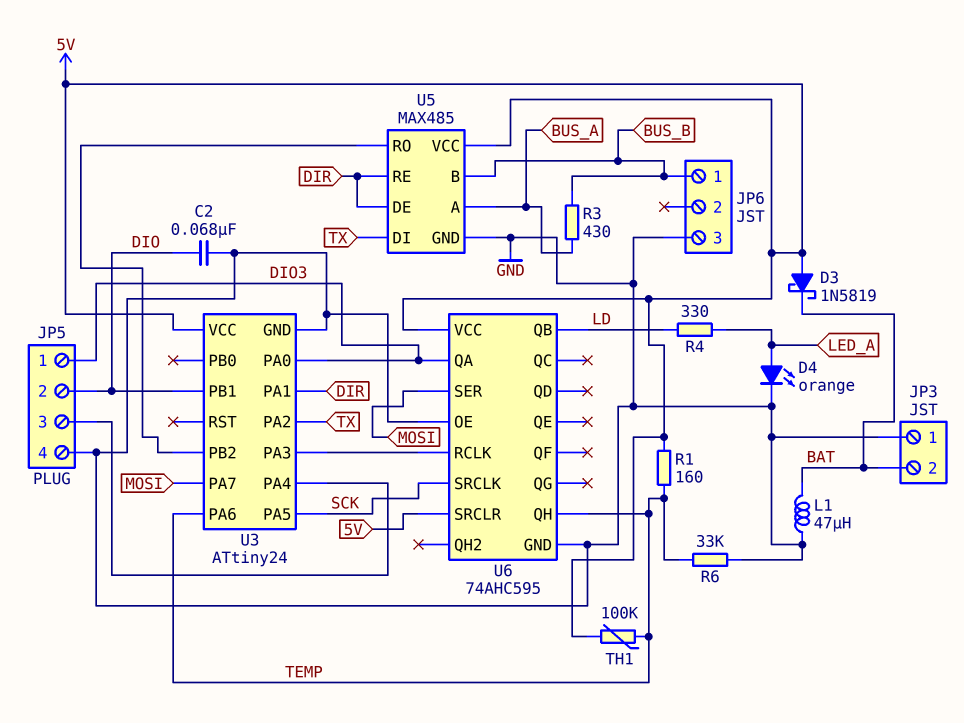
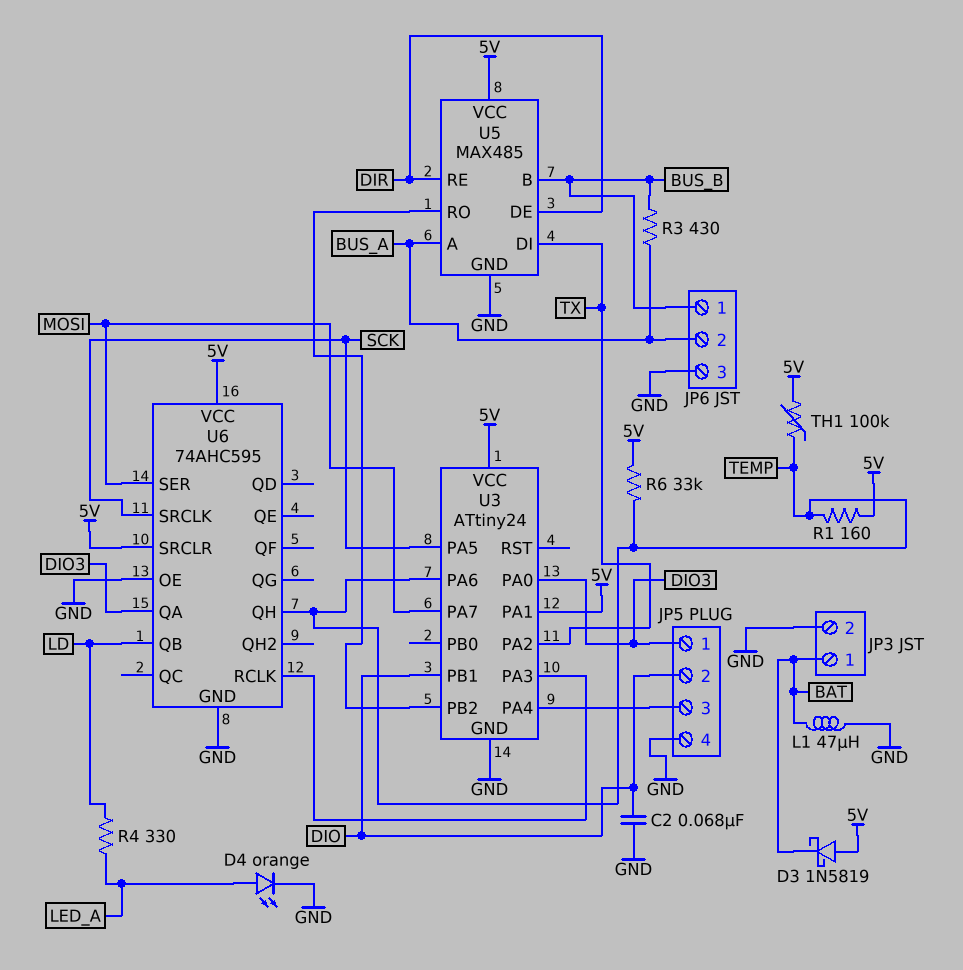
JP3 pin 1: GND -> BAT
JP3 pin 2: BAT -> GND
JP6 pin 2: none -> BUS_A
R6: 33k (GND, TEMP) -> 33k (5V, TEMP)
U3 pin PA1: DIR -> 5V

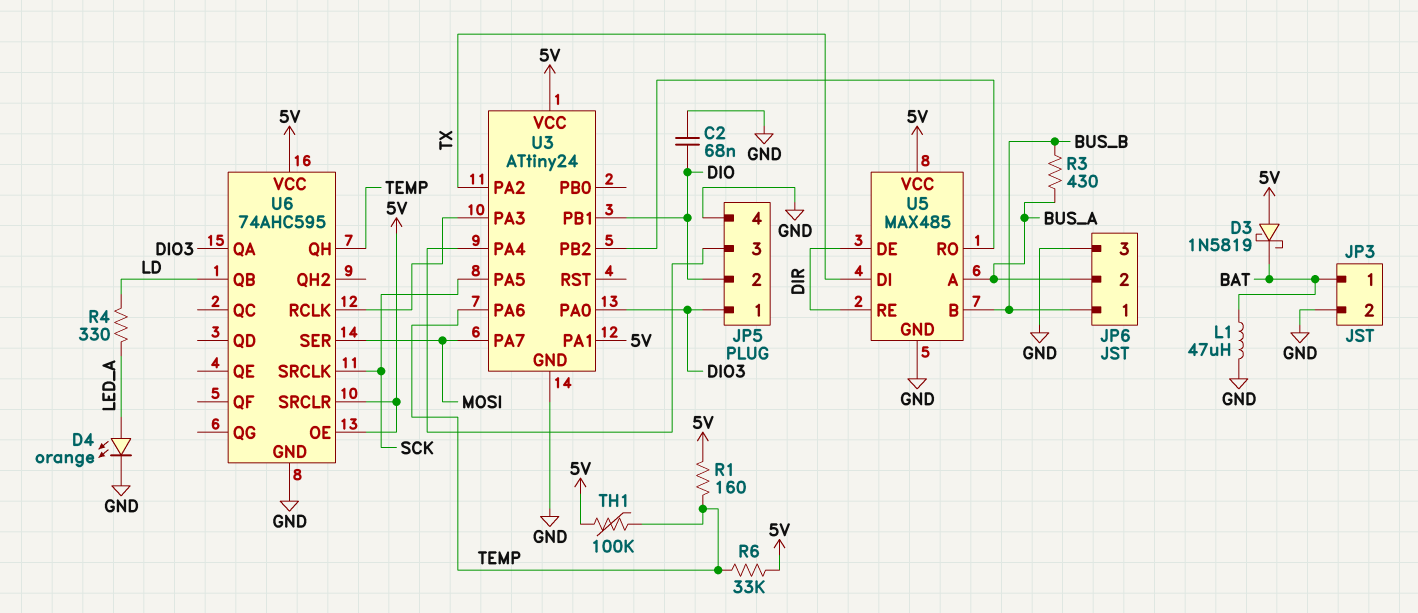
U6 pin OE: GND -> 5V

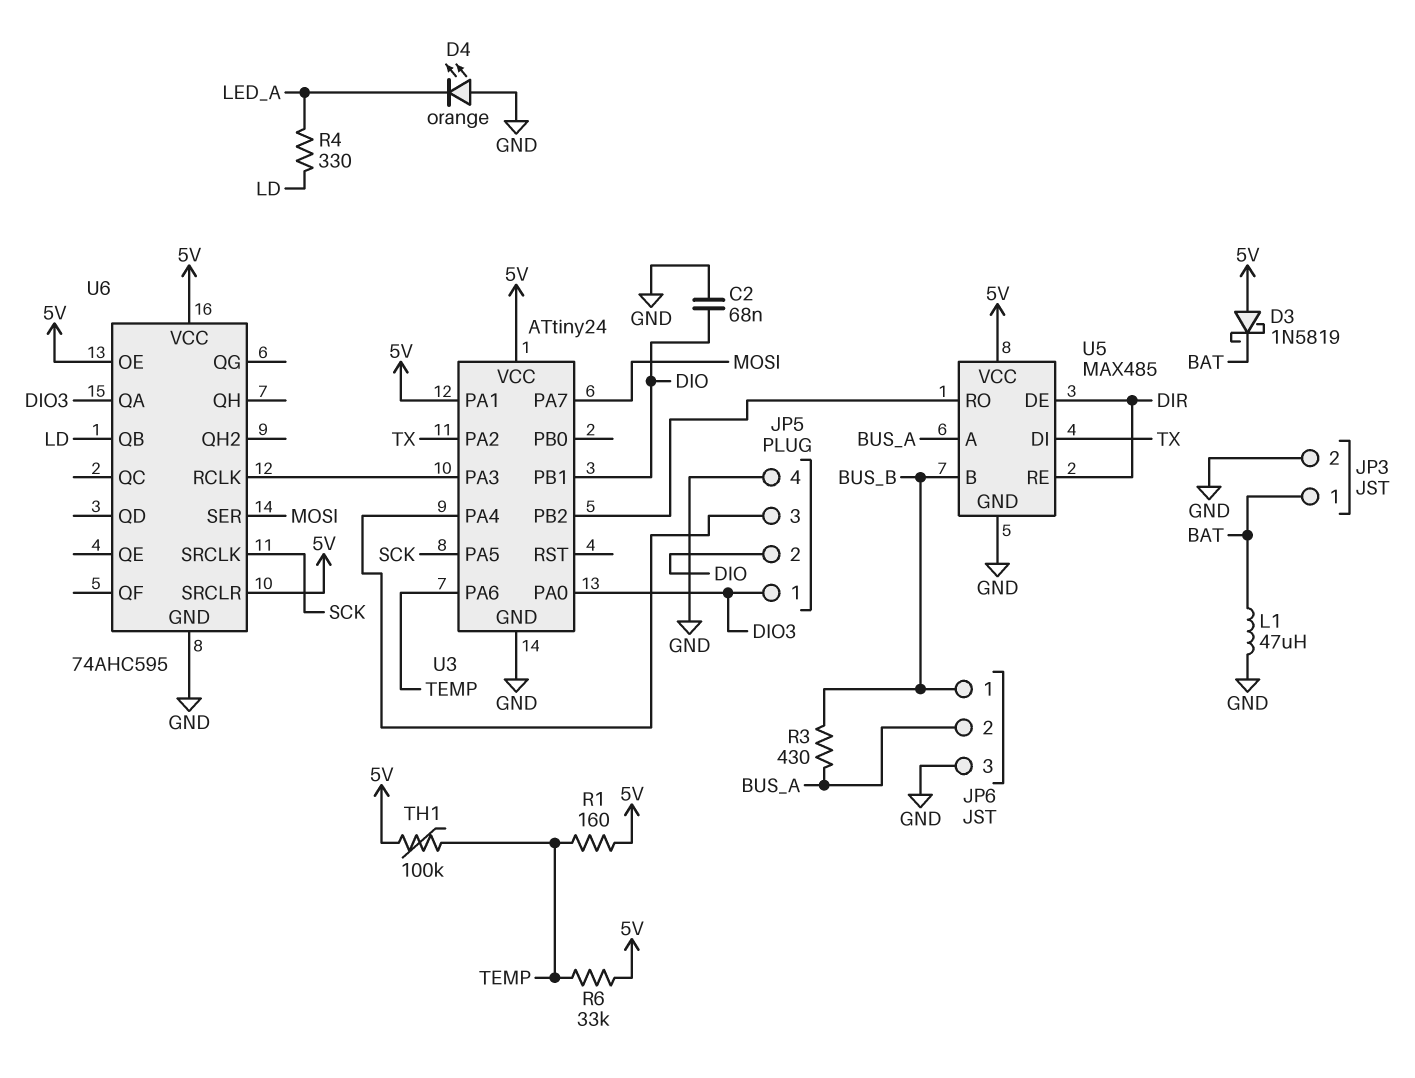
D4: LED orange (A LED_A, K GND) -> LED orange (A GND, K LED_A)
U6 pin QH: TEMP -> none

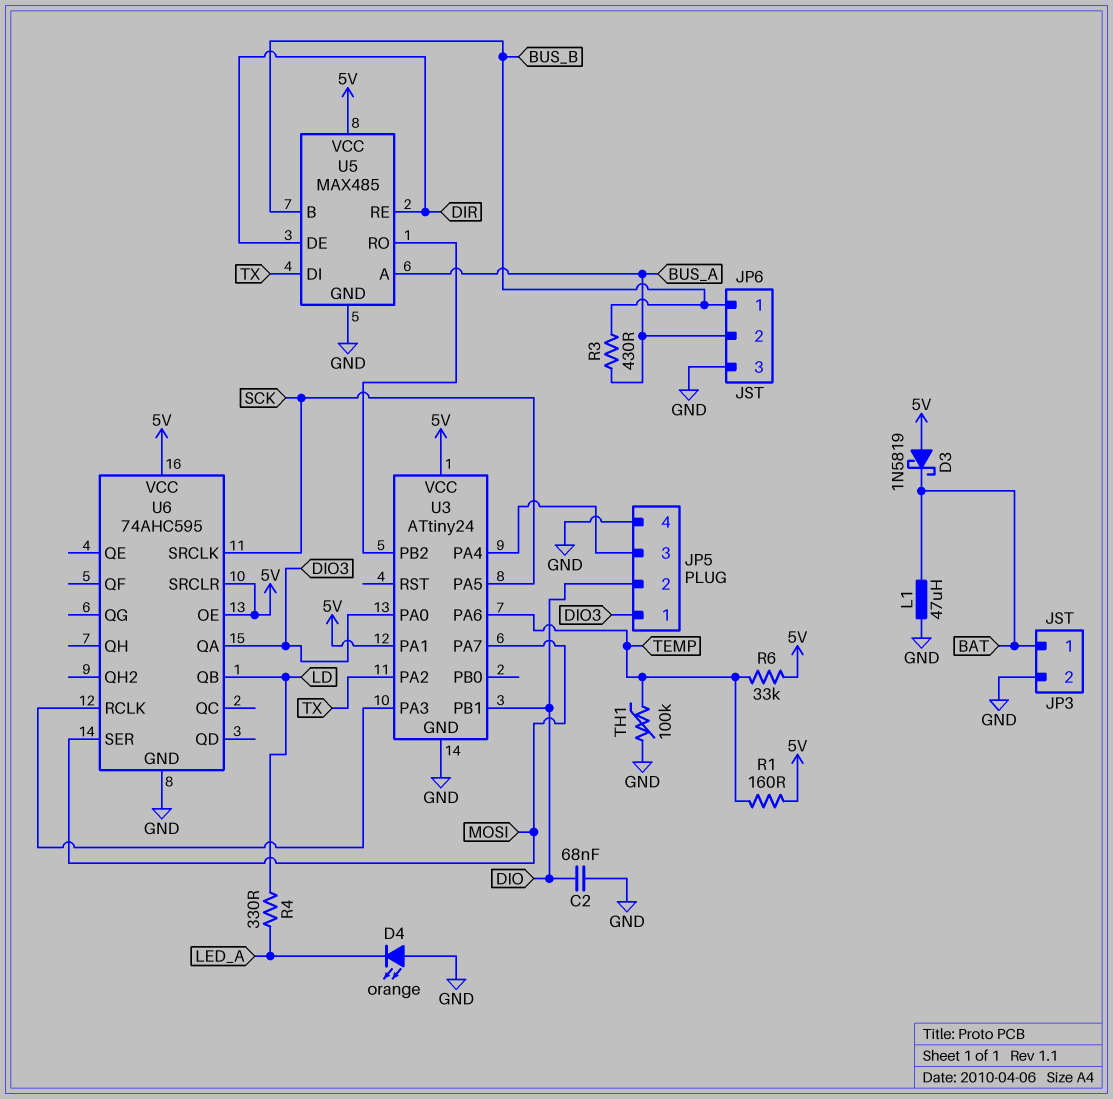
TH1: 100k (5V, TEMP) -> 100k (GND, TEMP)

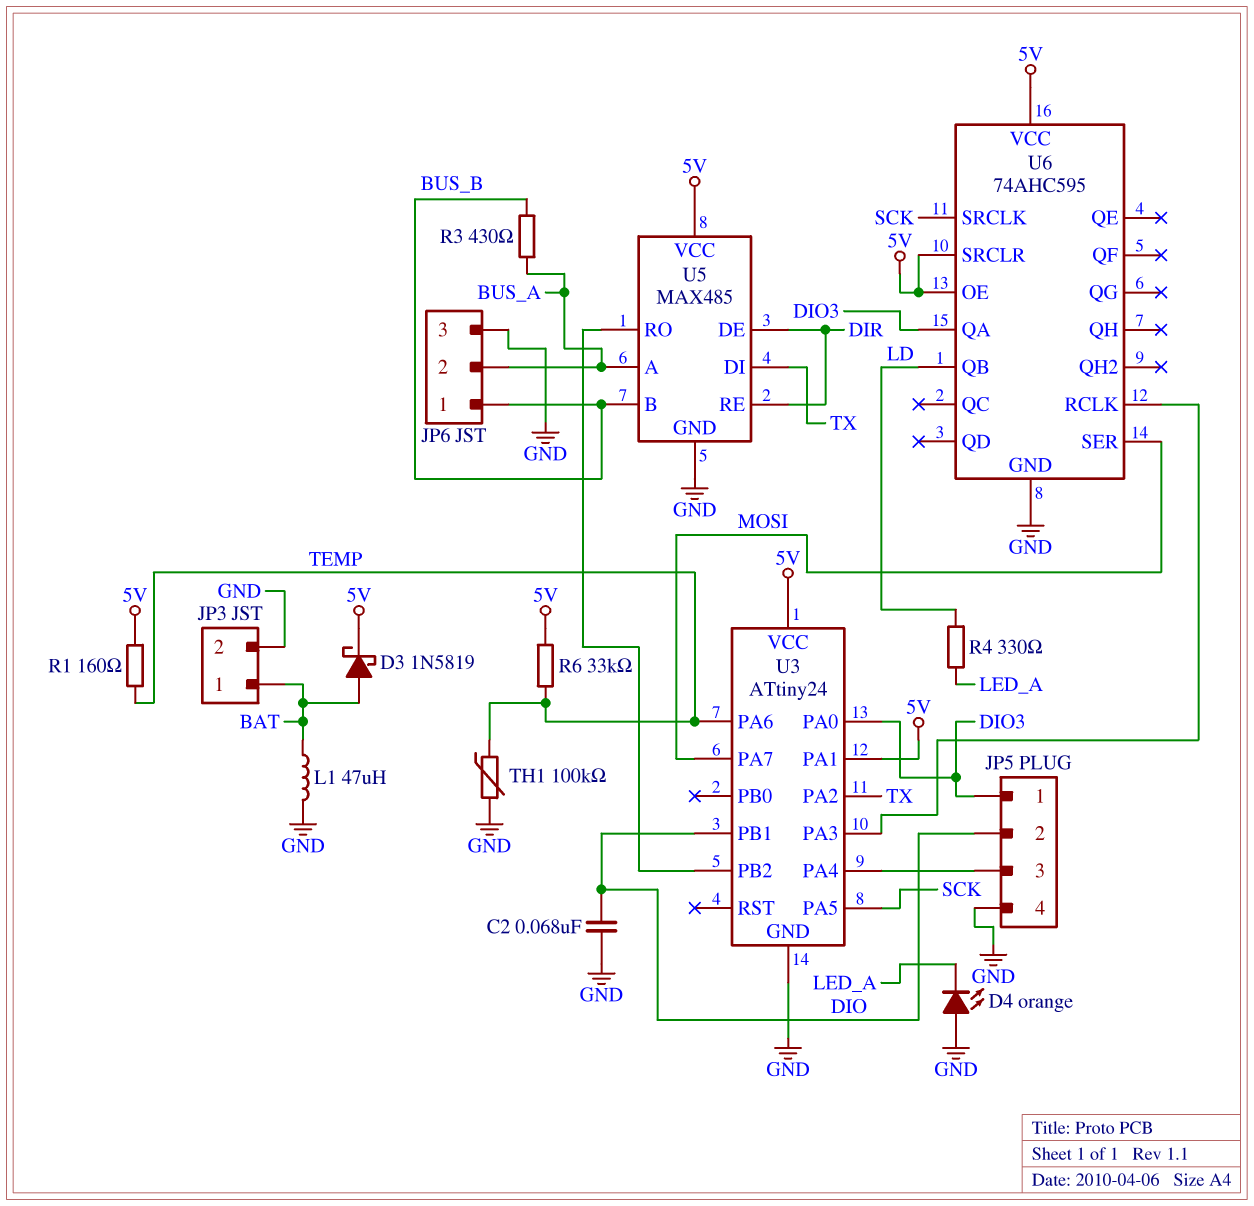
D3: schottky 1N5819 (A 5V, K BAT) -> schottky 1N5819 (A BAT, K 5V)

